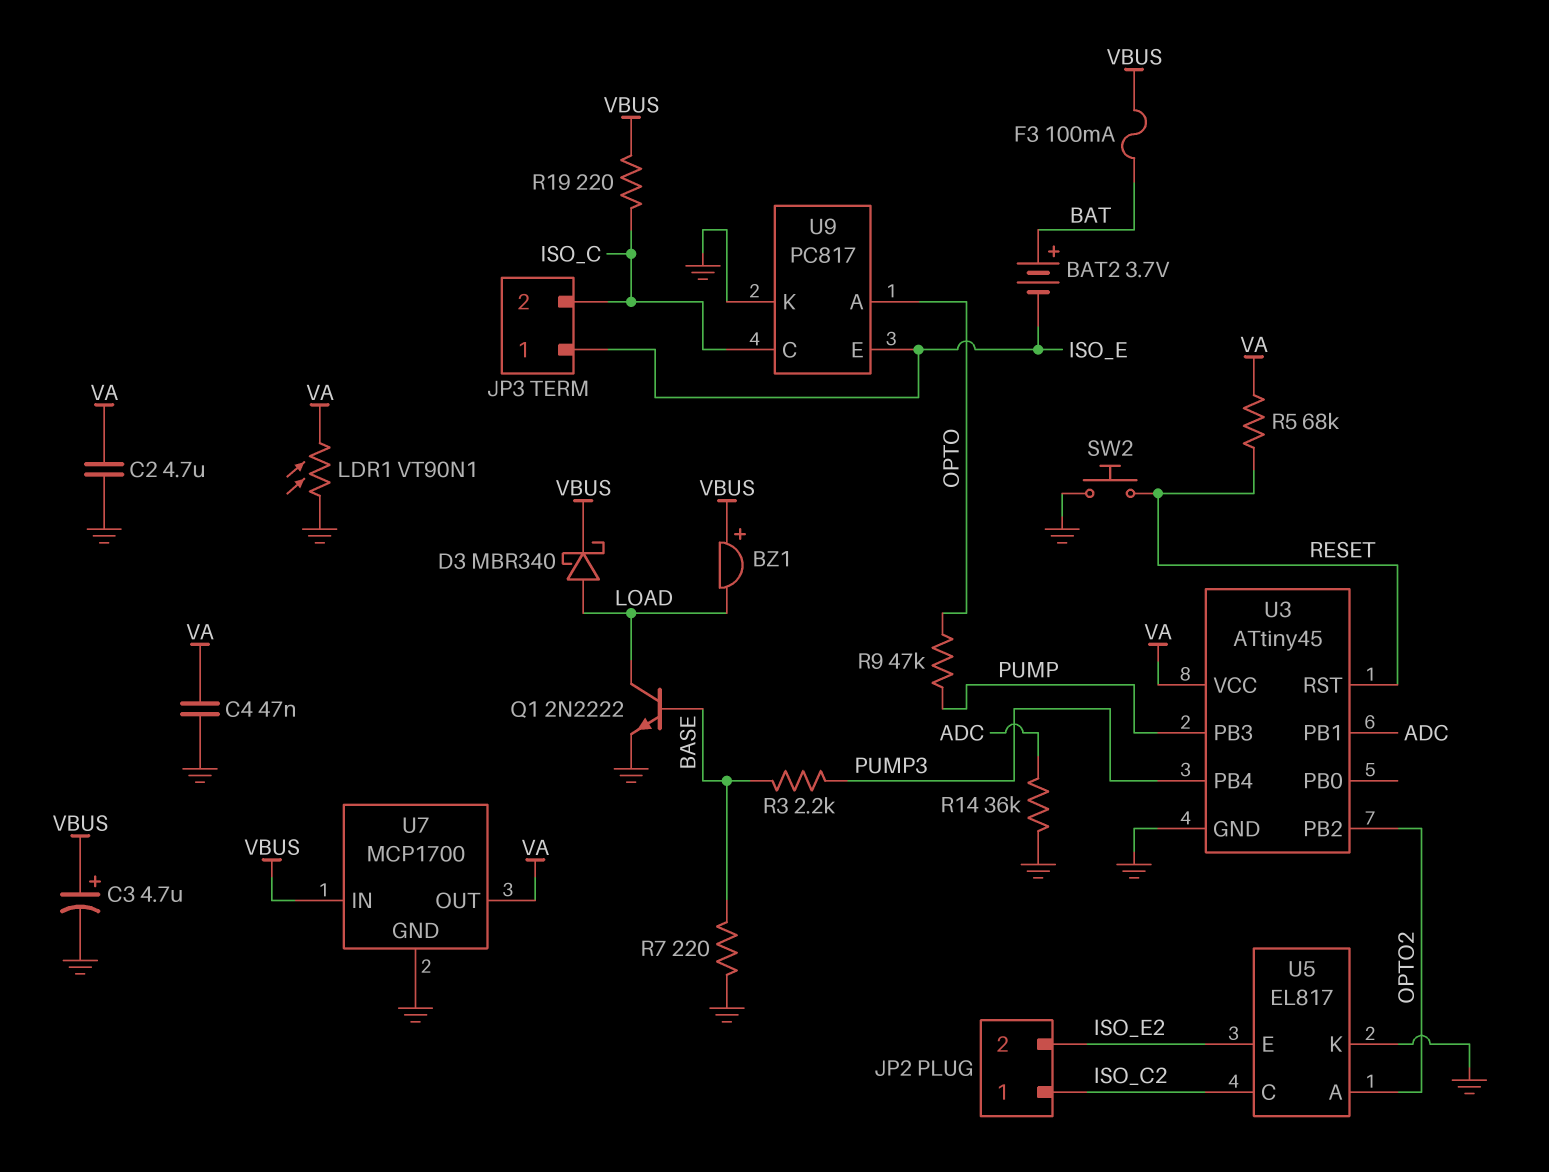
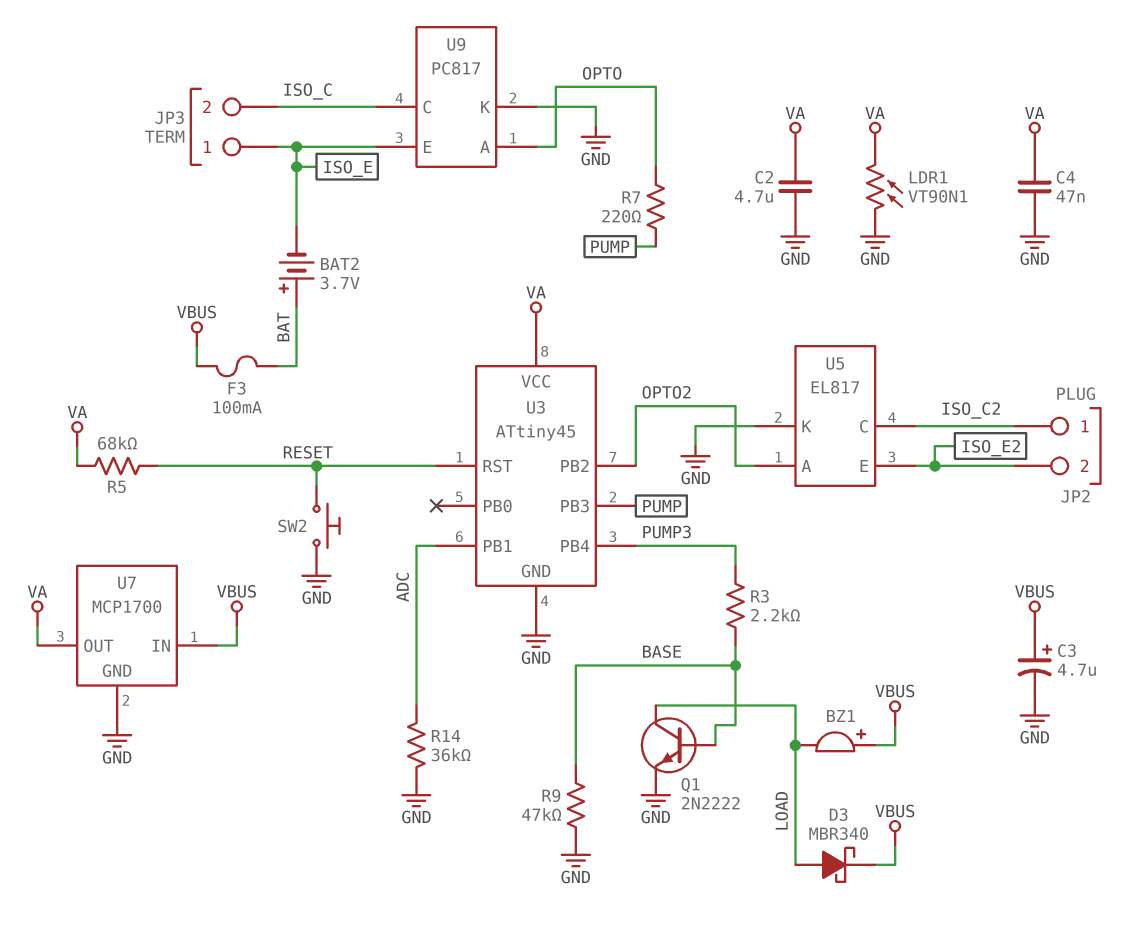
R7: 220 (BASE, GND) -> 220 (OPTO, PUMP)
R9: 47k (OPTO, PUMP) -> 47k (BASE, GND)
R19: 220 (ISO_C, VBUS) -> none

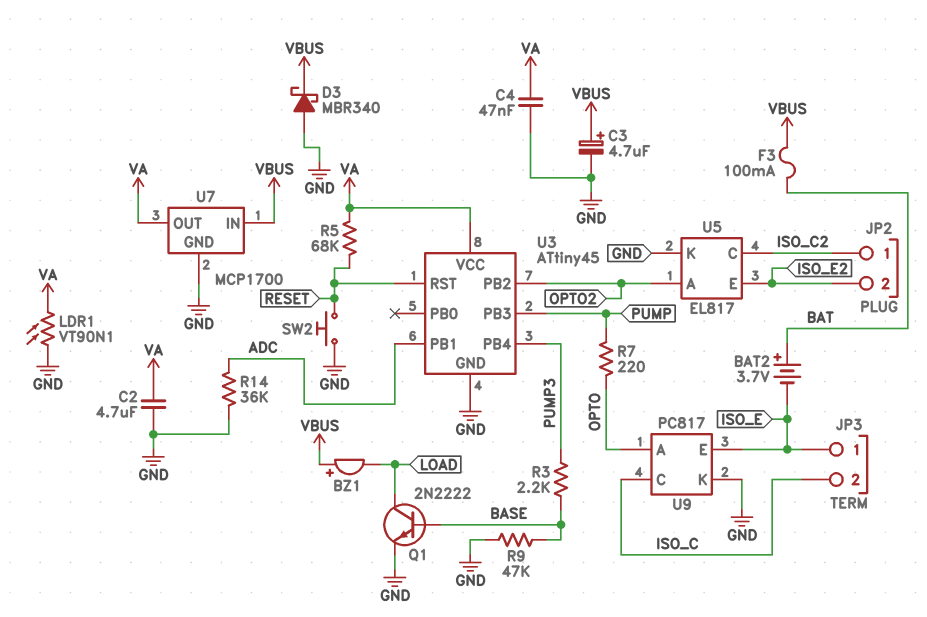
D3: schottky MBR340 (A LOAD, K VBUS) -> schottky MBR340 (A GND, K VBUS)

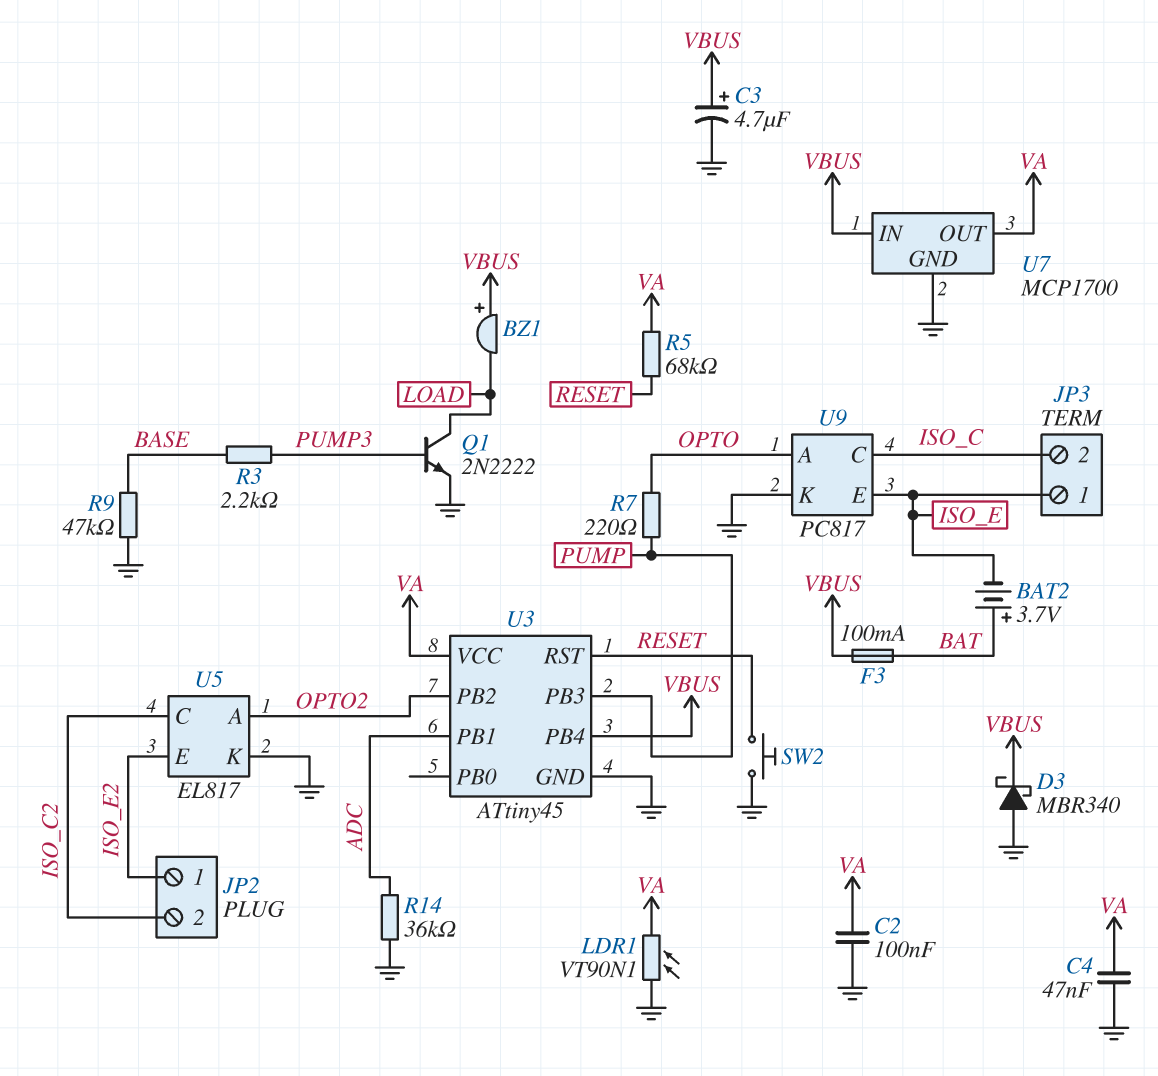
C2: 4.7uF (GND, VA) -> 100nF (GND, VA)
JP2 pin 1: ISO_C2 -> ISO_E2
JP2 pin 2: ISO_E2 -> ISO_C2
Q1: NPN 2N2222 (B BASE, C LOAD, E GND) -> NPN 2N2222 (B PUMP3, C LOAD, E GND)
U3 pin PB4: PUMP3 -> VBUS

